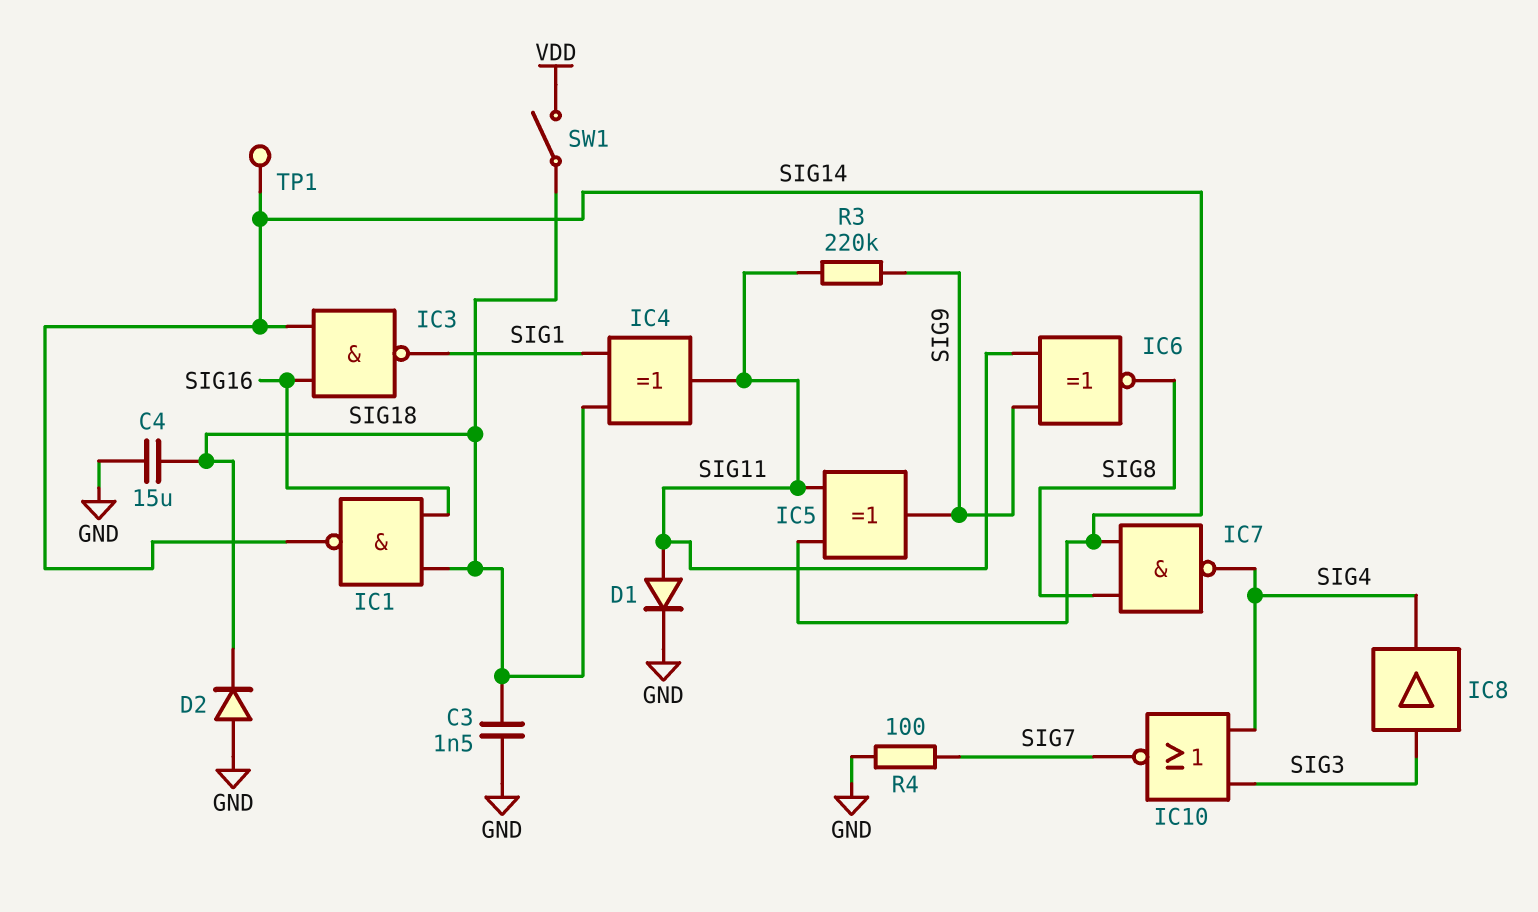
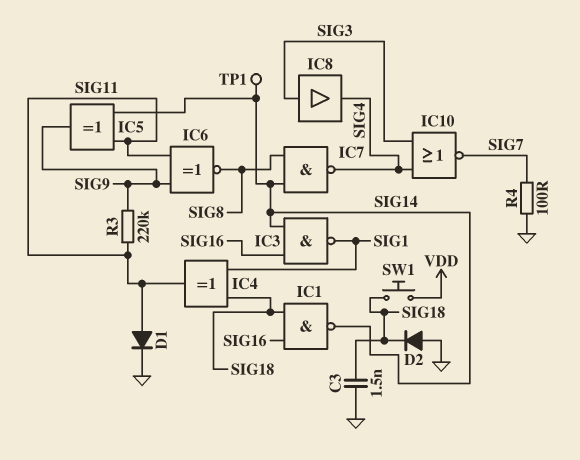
C4: 15uF (GND, SIG18) -> none
SW1: switch (SIG18, VDD) -> button (SIG18, VDD)

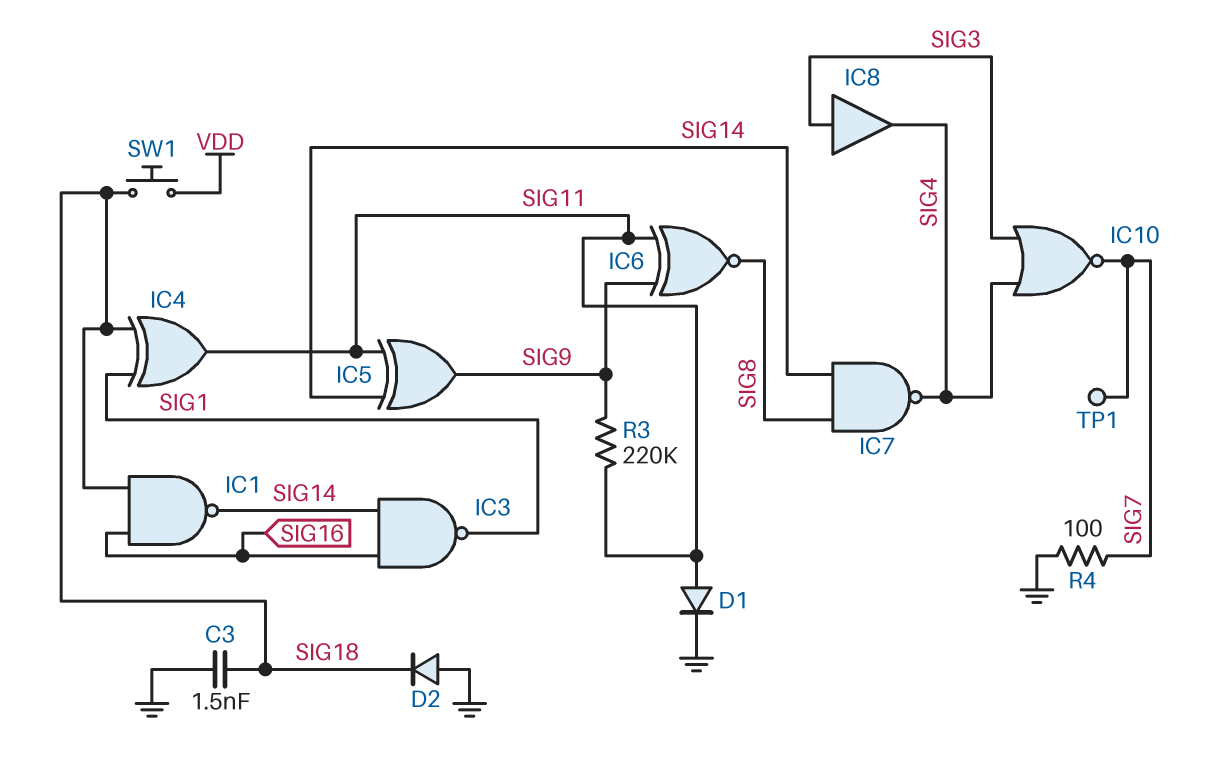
TP1: test point (SIG14) -> test point (SIG7)

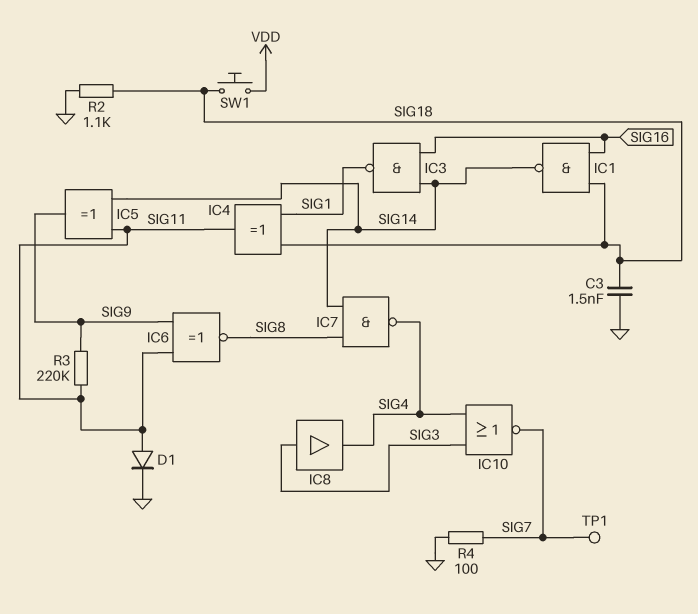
D2: diode (A GND, K SIG18) -> none
R2: none -> 1.1k (GND, SIG18)

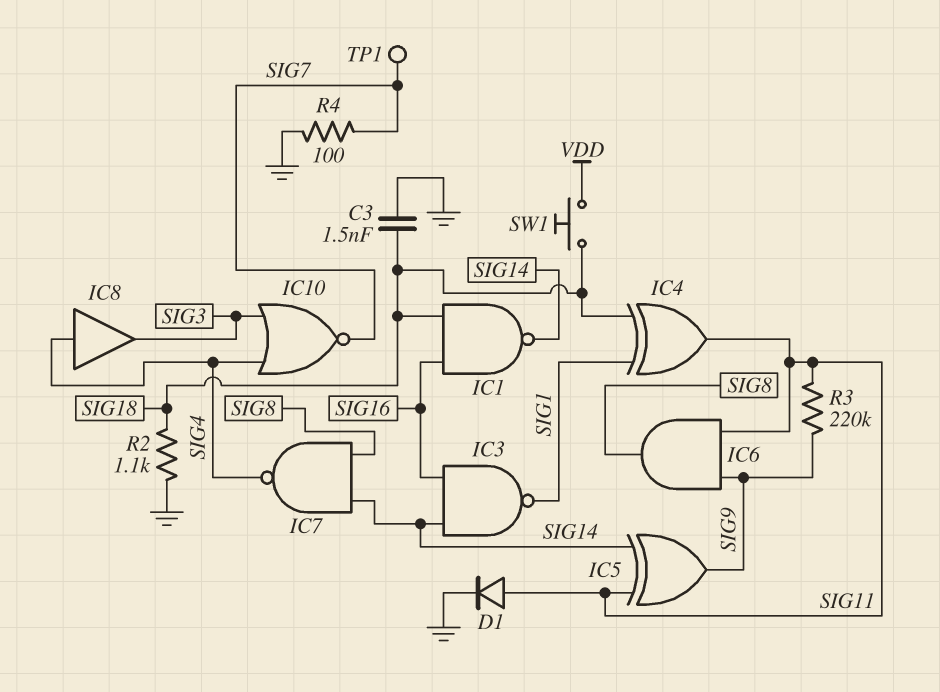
IC6: XNOR (in SIG9, in SIG11, out SIG8) -> AND (in SIG9, in SIG11, out SIG8)
IC8: buffer (in SIG3, out SIG4) -> buffer (in SIG4, out SIG3)

